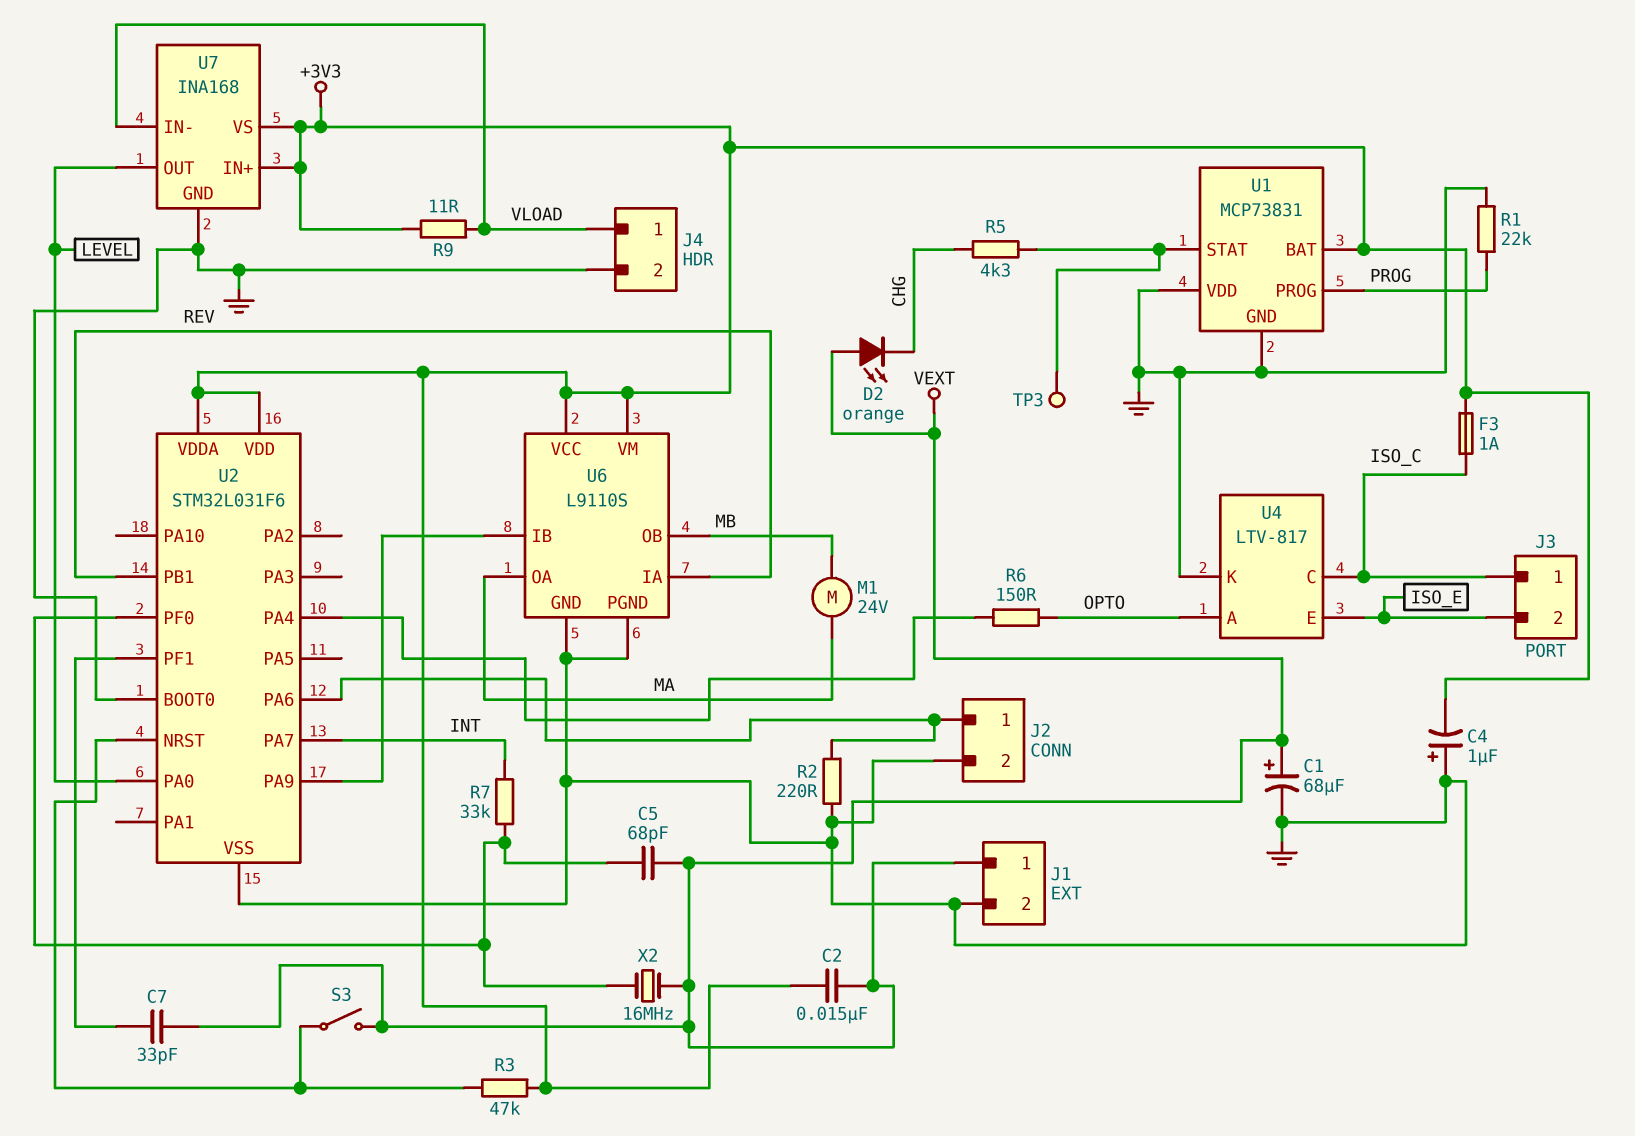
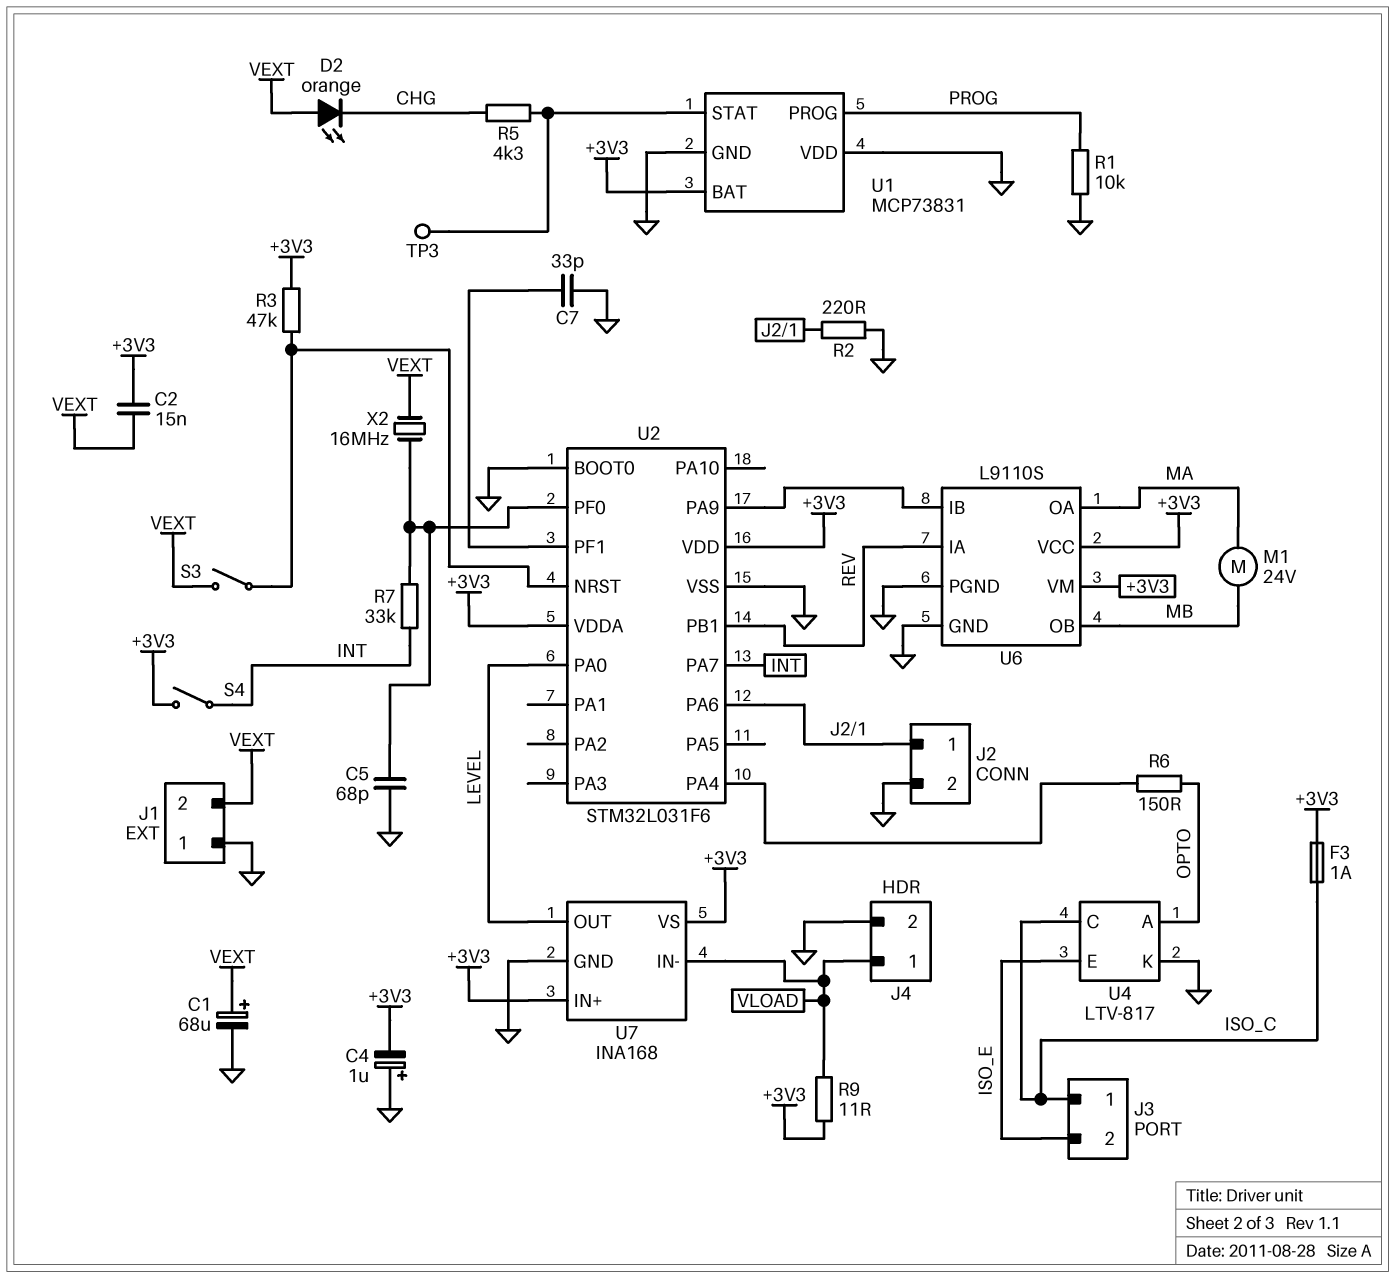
C5: 68pF (U2/PF0, VEXT) -> 68pF (GND, U2/PF0)
C7: 33pF (U2/PF1, VEXT) -> 33pF (GND, U2/PF1)
J1 pin 1: VEXT -> GND
J1 pin 2: GND -> VEXT
R1: 22k (GND, PROG) -> 10k (GND, PROG)
S4: none -> switch (+3V3, INT)

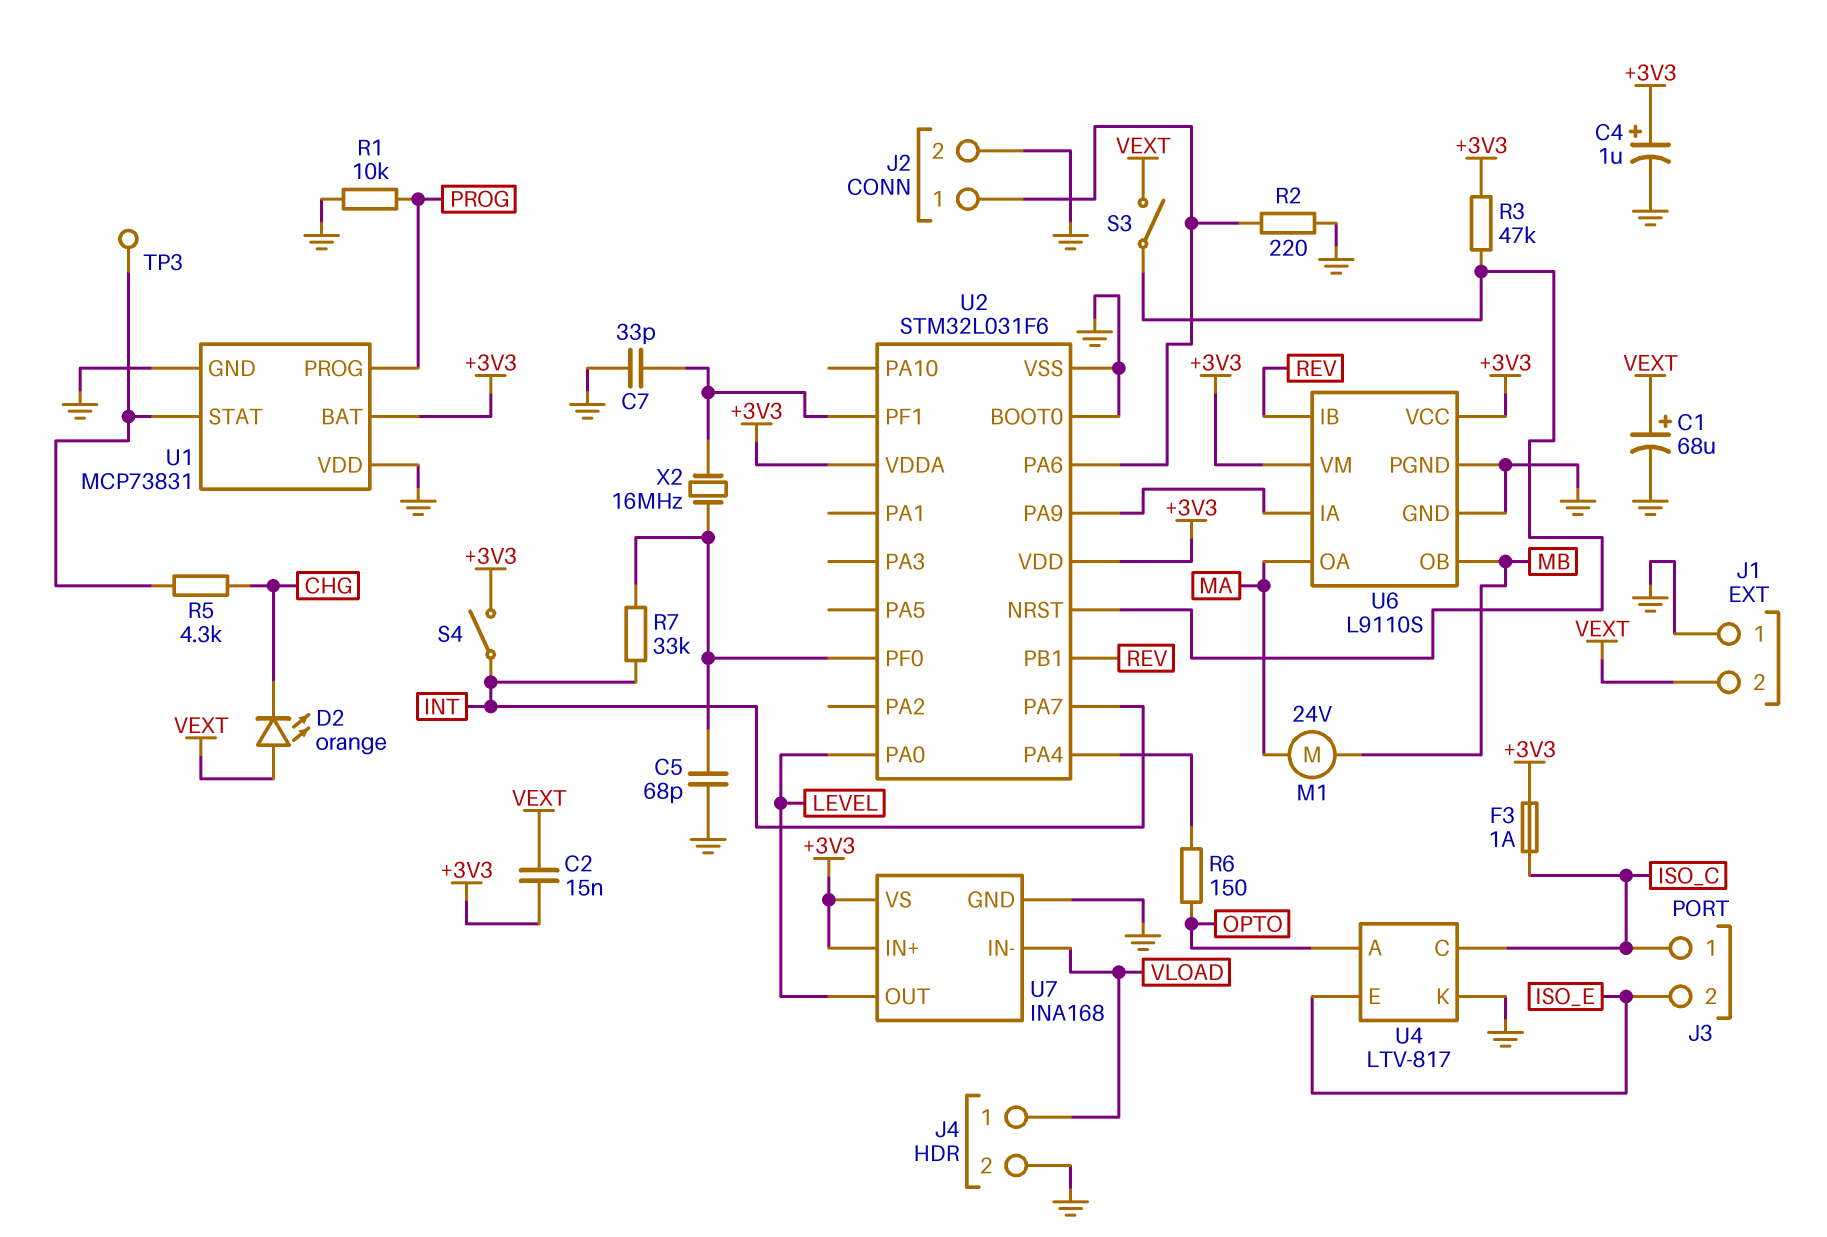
C4: 1uF (plus GND, minus +3V3) -> 1uF (plus +3V3, minus GND)
R9: 11 (+3V3, VLOAD) -> none
U6 pin IA: REV -> U2/PA9
U6 pin IB: U2/PA9 -> REV
X2: 16MHz (U2/PF0, VEXT) -> 16MHz (U2/PF0, U2/PF1)

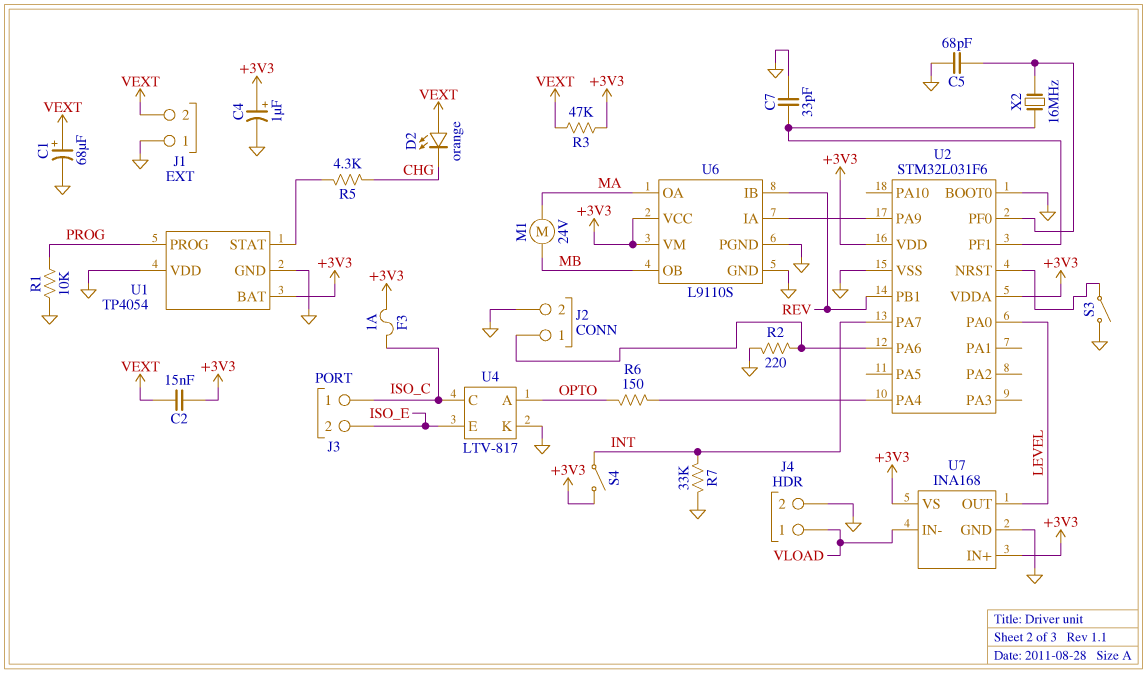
R3: 47k (+3V3, U2/NRST) -> 47k (+3V3, VEXT)
R7: 33k (INT, U2/PF0) -> 33k (GND, INT)
S3: switch (U2/NRST, VEXT) -> switch (GND, U2/NRST)
TP3: test point (U1/STAT) -> none
U1: MCP73831 -> TP4054

